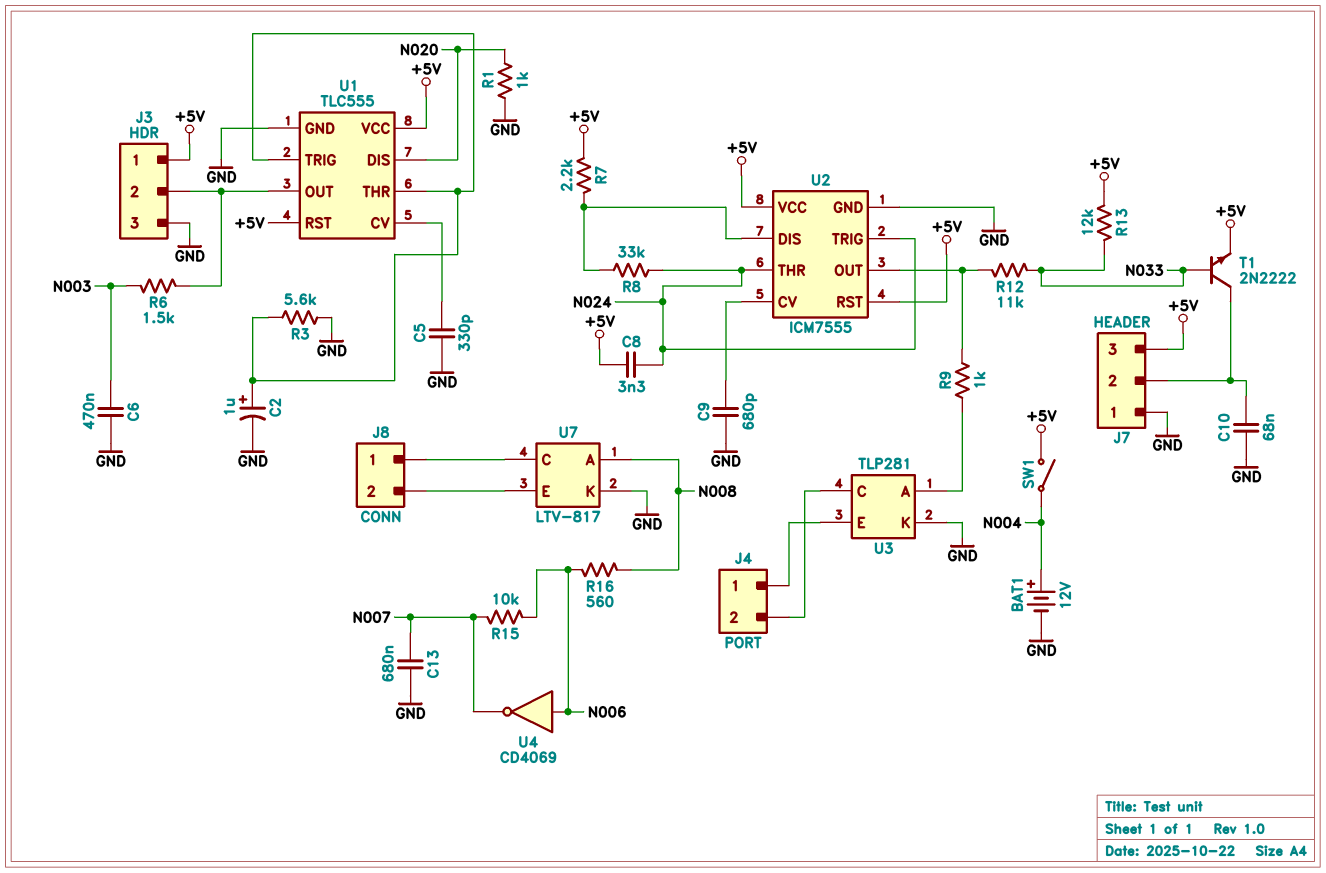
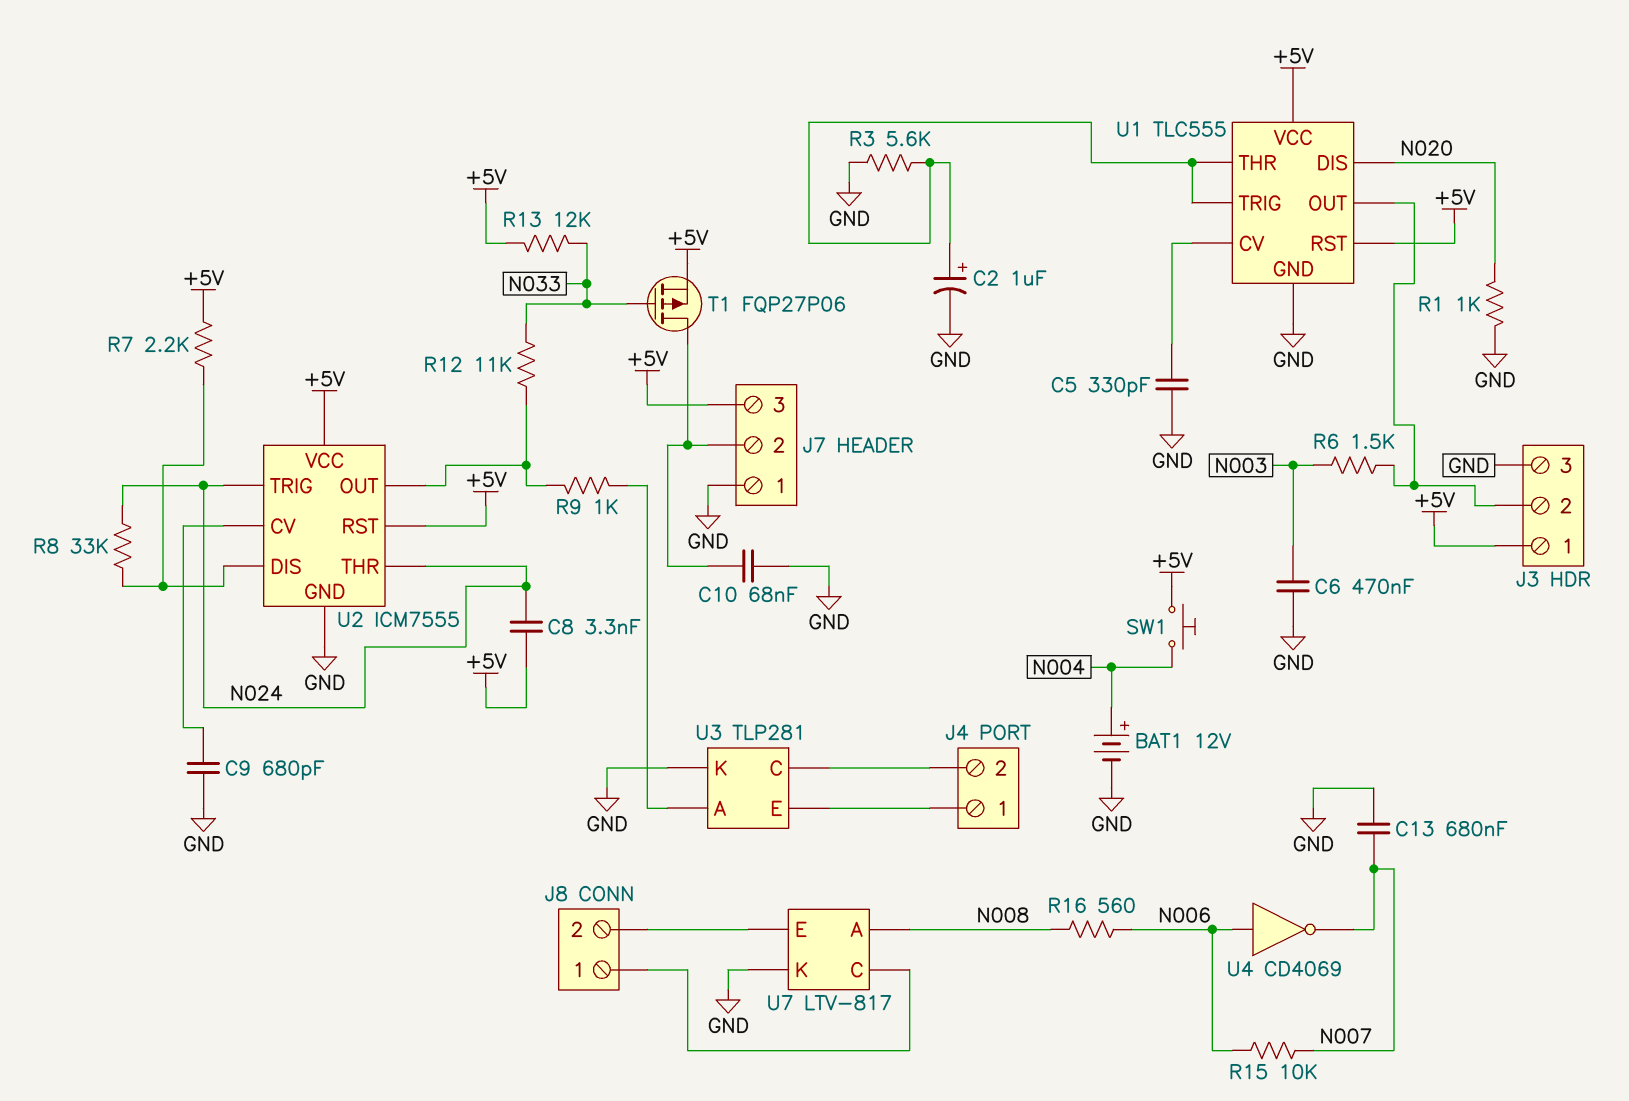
SW1: switch (+5V, N004) -> button (+5V, N004)
T1: NPN 2N2222 (B N033, C J7/2, E +5V) -> PMOS FQP27P06 (G N033, D J7/2, S +5V)

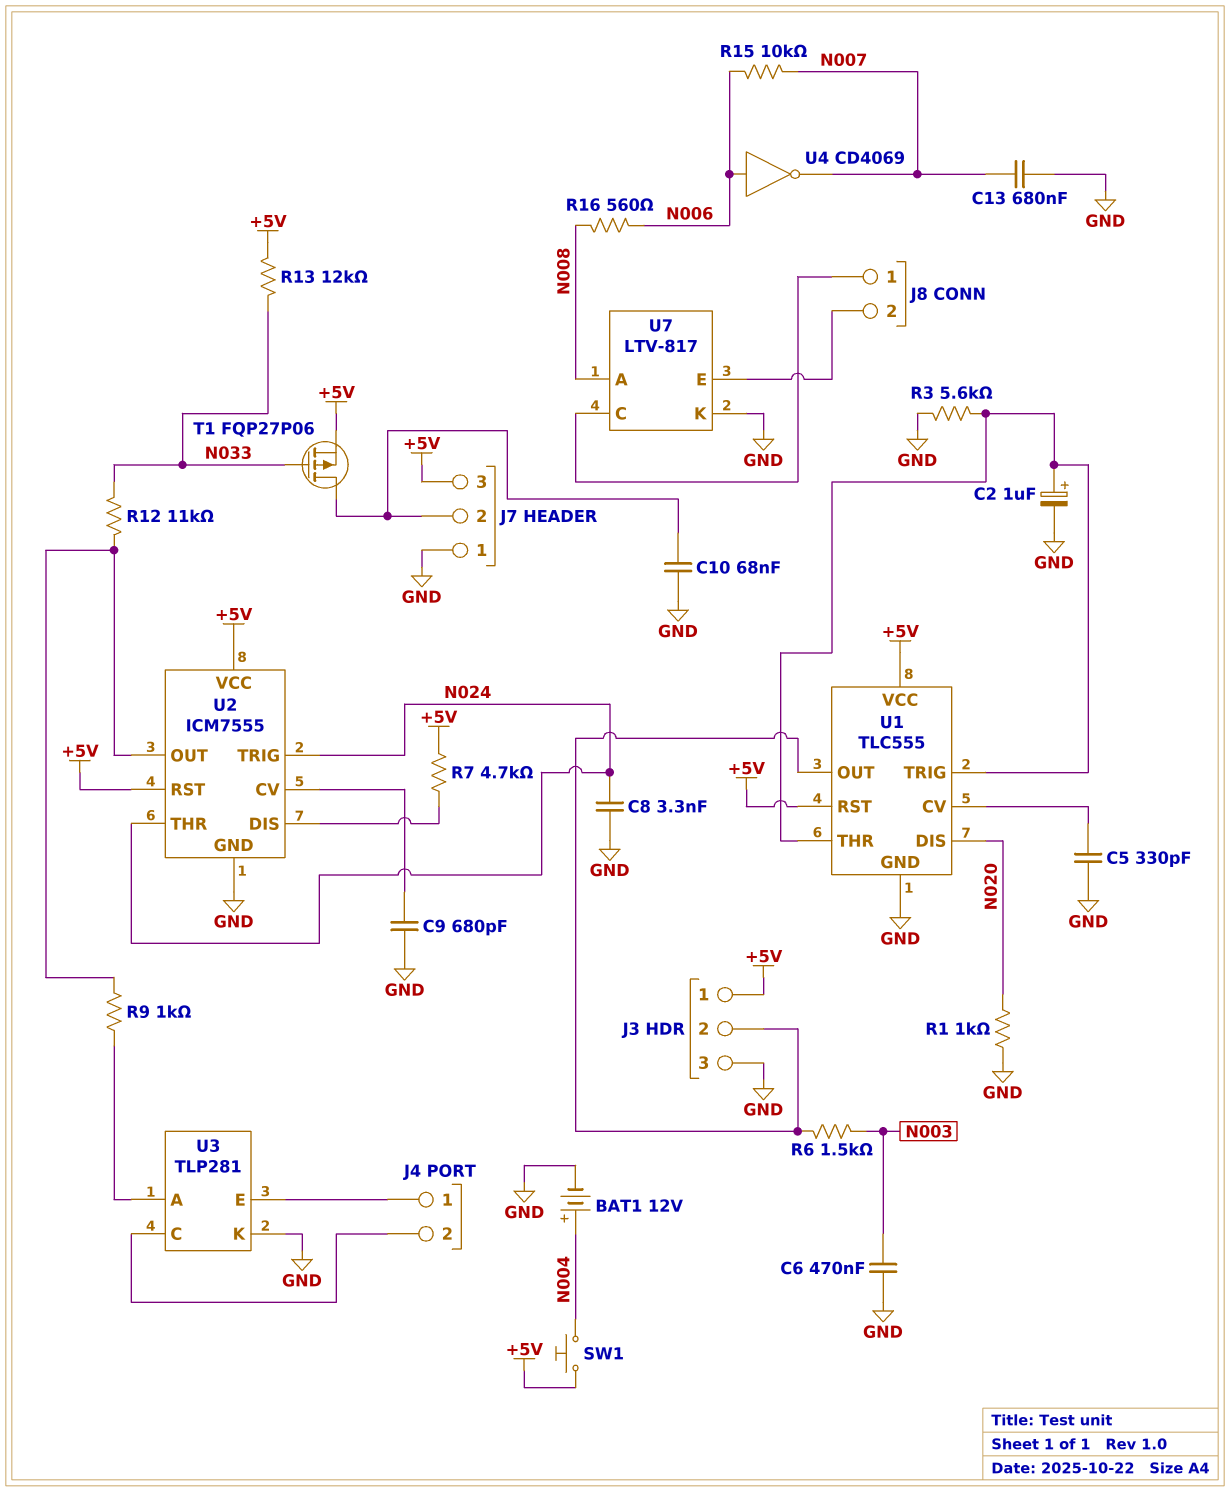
C8: 3.3nF (+5V, N024) -> 3.3nF (GND, N024)
R7: 2.2k (+5V, U2/DIS) -> 4.7k (+5V, U2/DIS)
R8: 33k (N024, U2/DIS) -> none

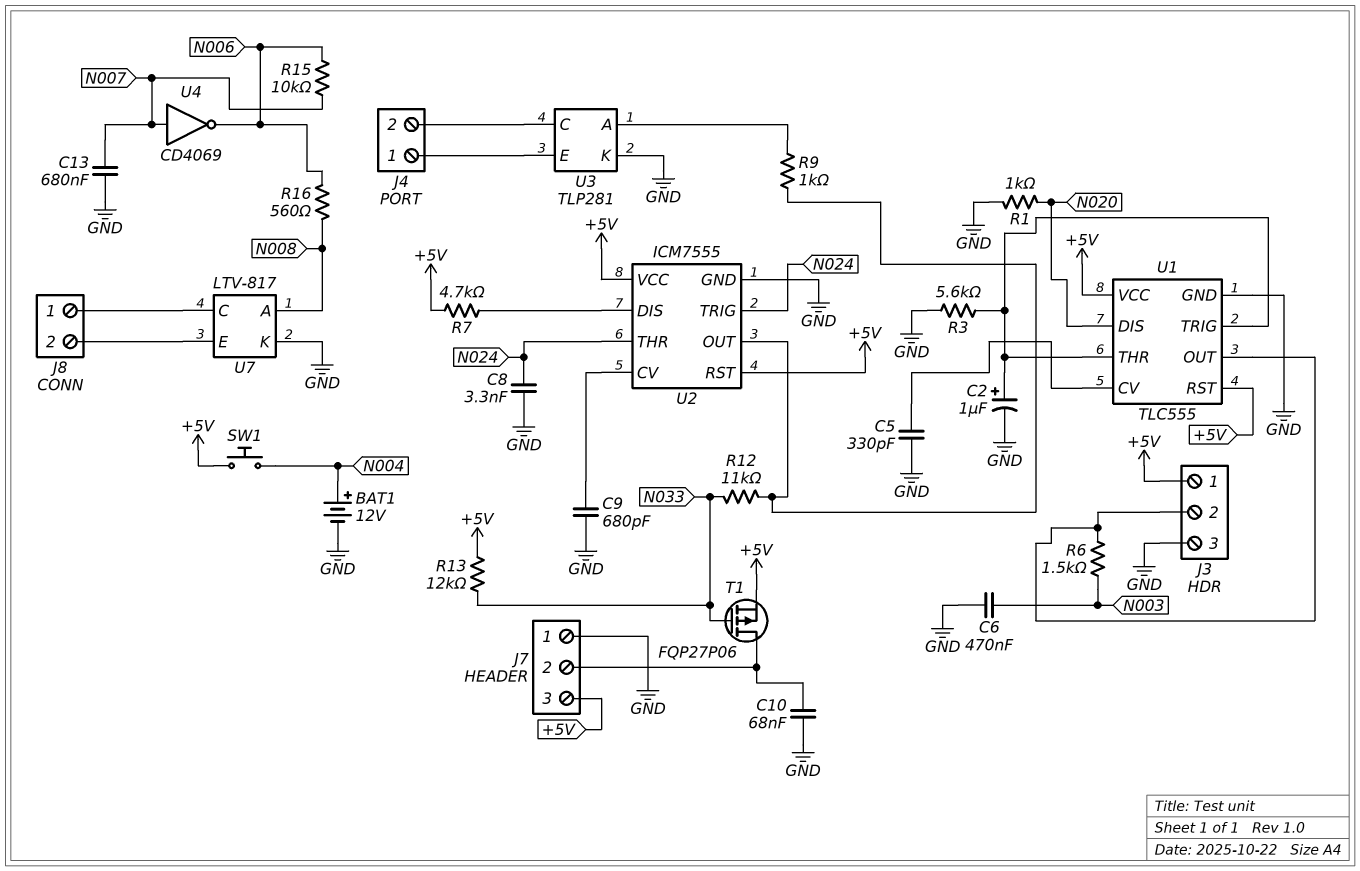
U4: NOT CD4069 (in N006, out N007) -> NOT CD4069 (in N007, out N006)

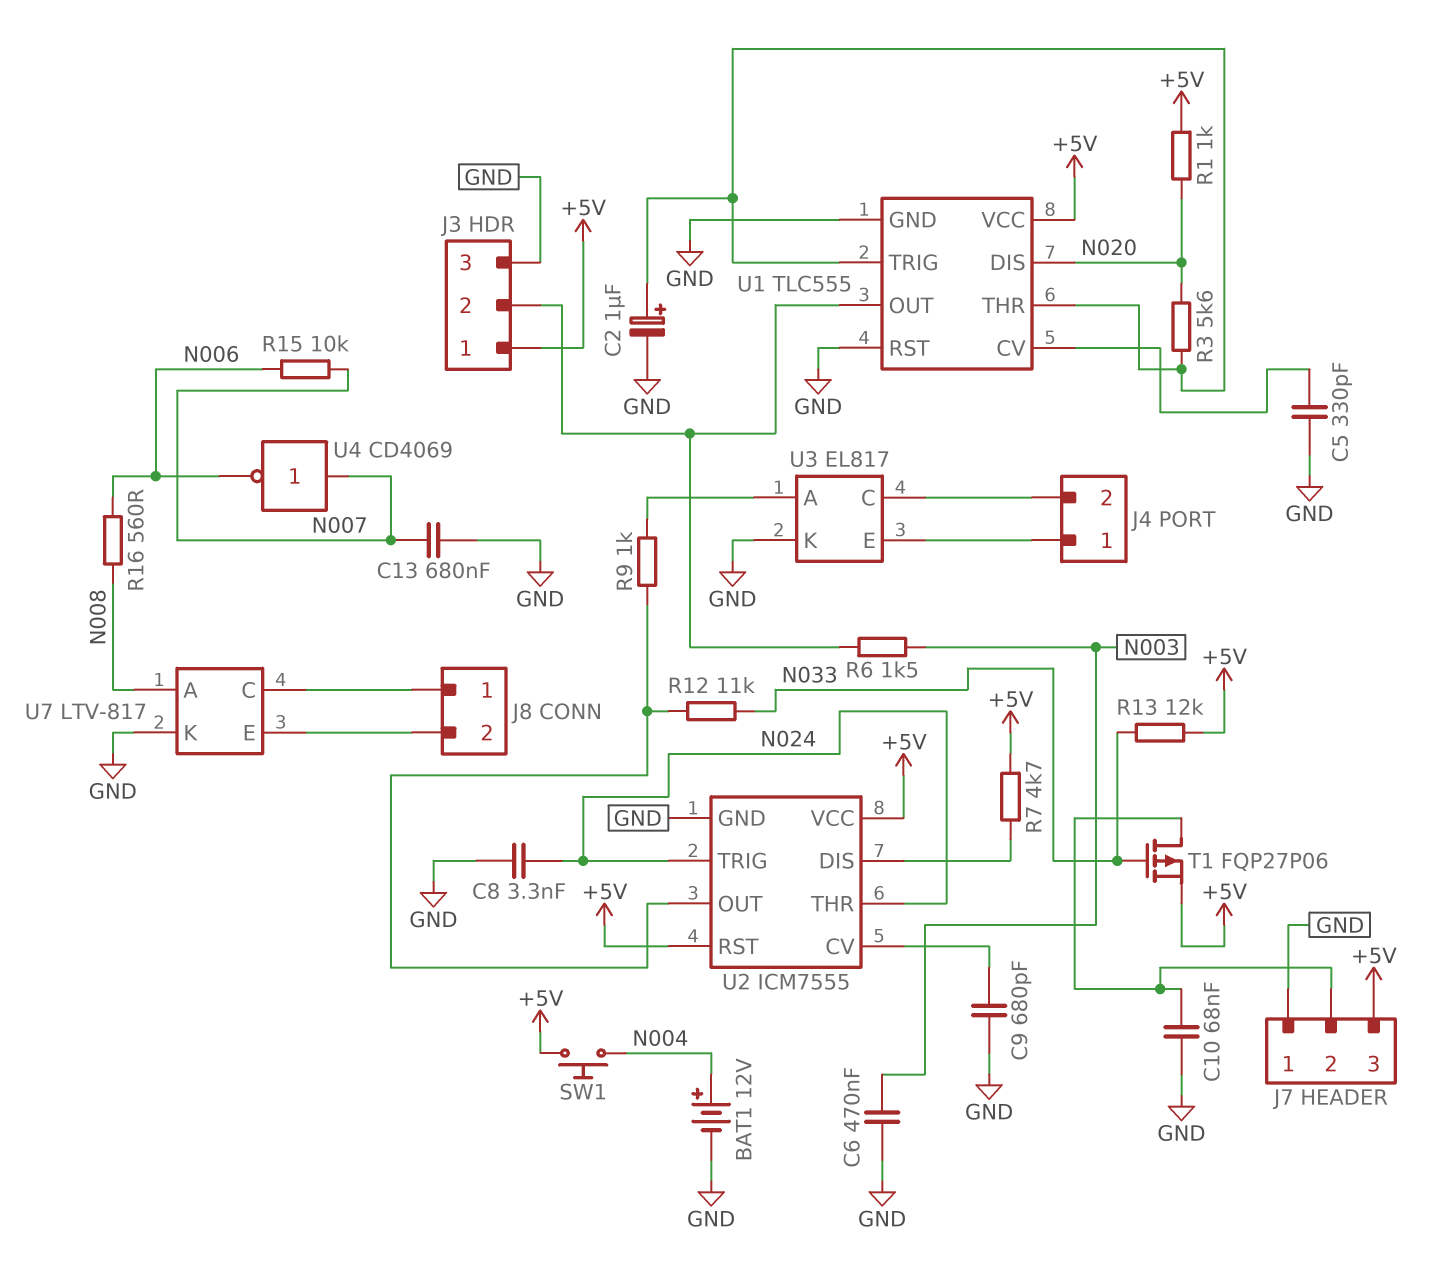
R1: 1k (GND, N020) -> 1k (+5V, N020)
R3: 5.6k (GND, U1/THR) -> 5.6k (N020, U1/THR)
U1 pin RST: +5V -> GND
U3: TLP281 -> EL817

